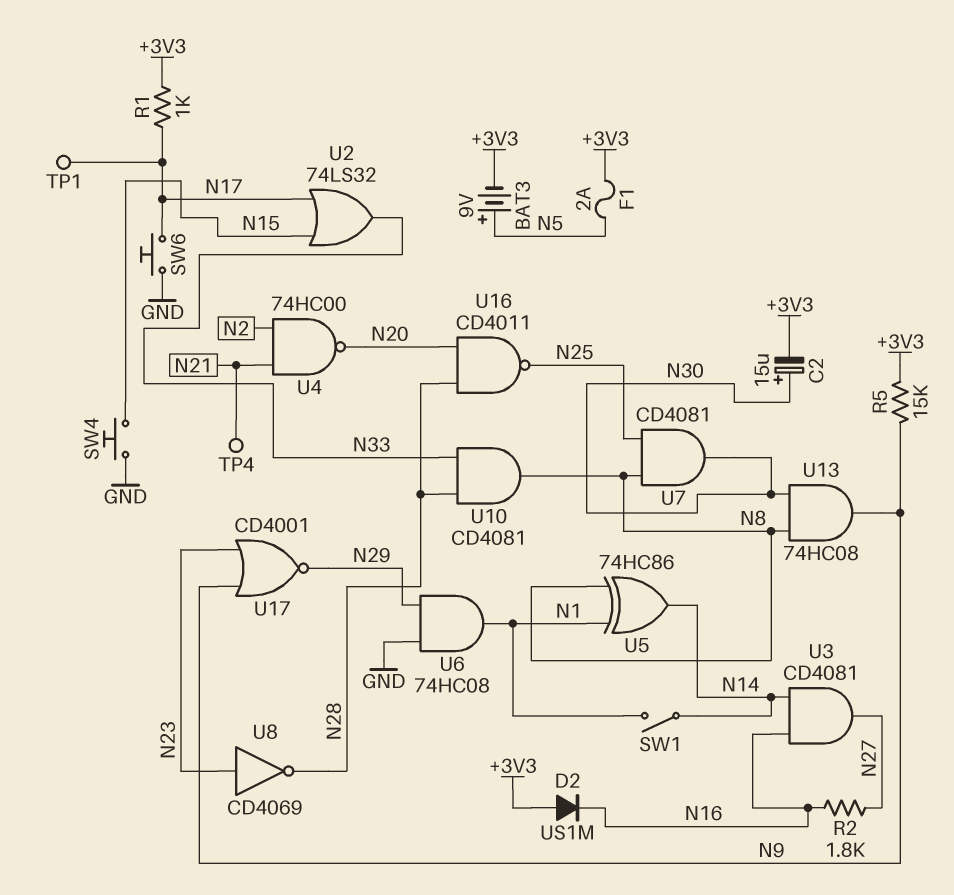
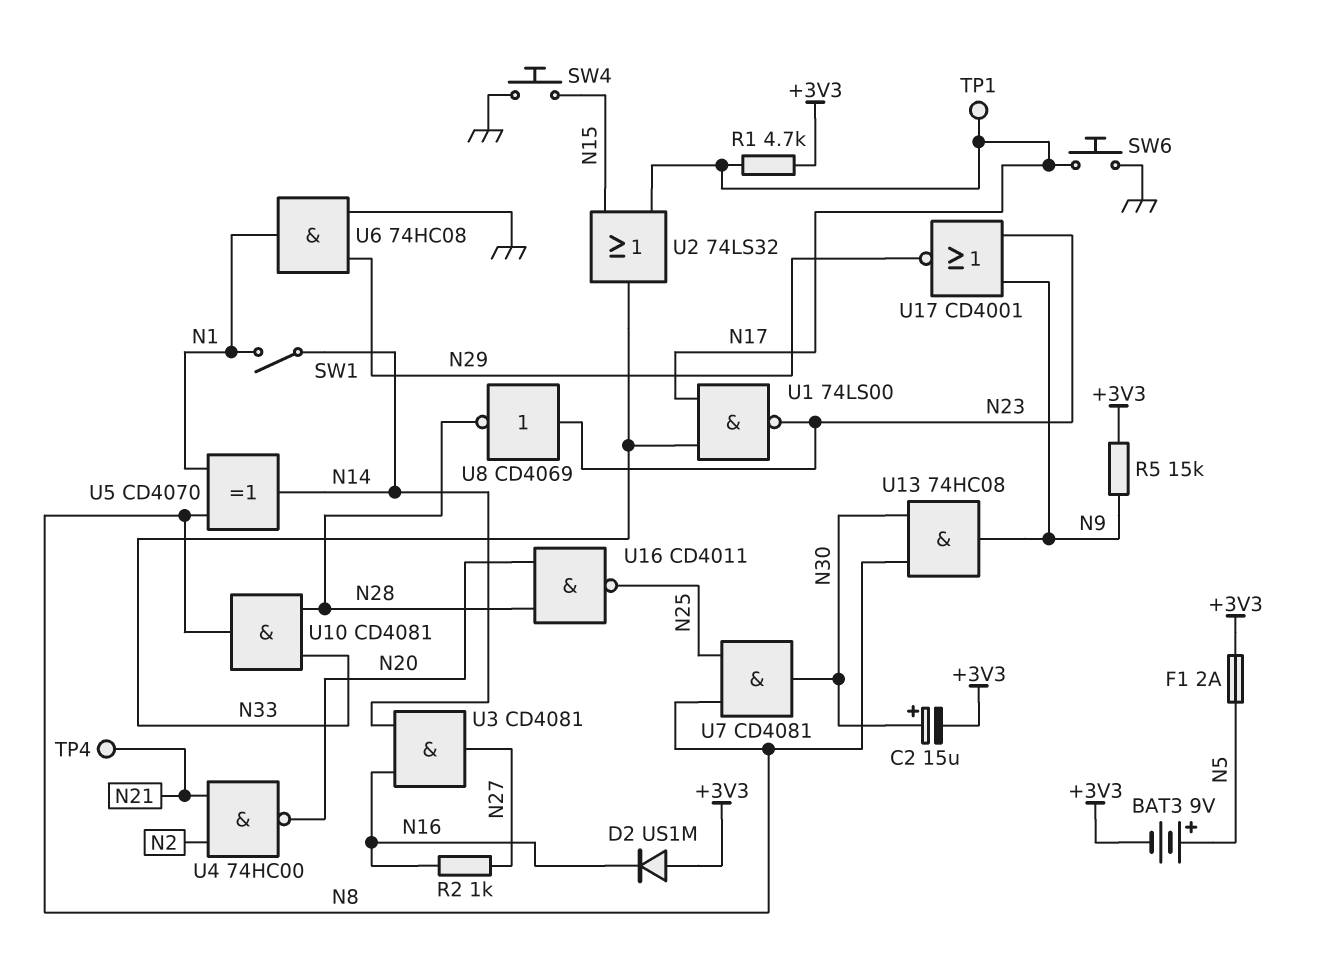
R1: 1k (+3V3, N17) -> 4.7k (+3V3, N17)
R2: 1.8k (N16, N27) -> 1k (N16, N27)
U1: none -> NAND 74LS00 (in N17, in N33, out N23)
U5: XOR 74HC86 (in N1, in N8, out N14) -> XOR CD4070 (in N1, in N8, out N14)

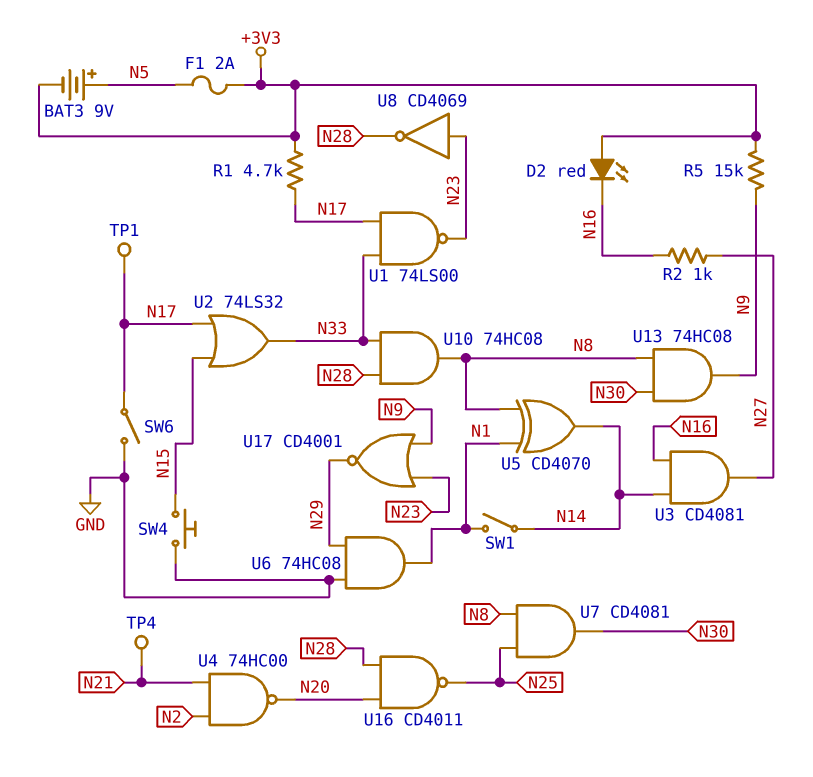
C2: 15uF (plus N30, minus +3V3) -> none
D2: diode US1M (A +3V3, K N16) -> LED red (A +3V3, K N16)
SW6: button (GND, N17) -> switch (GND, N17)
U10: AND CD4081 (in N28, in N33, out N8) -> AND 74HC08 (in N28, in N33, out N8)

